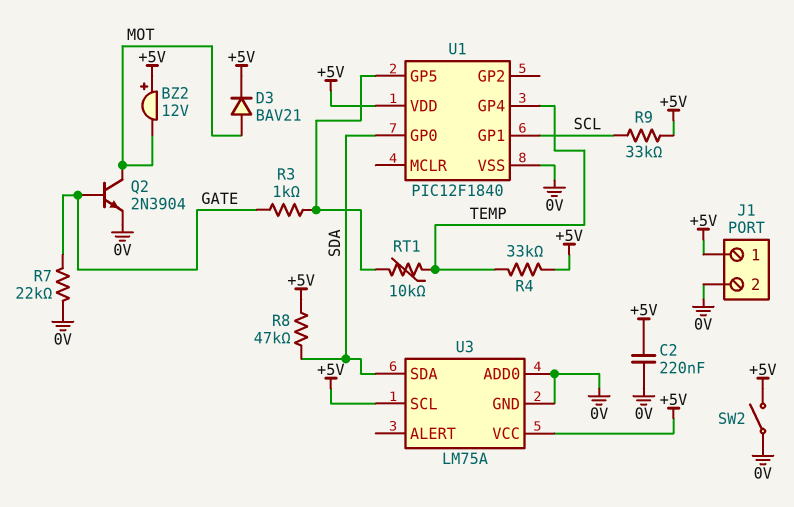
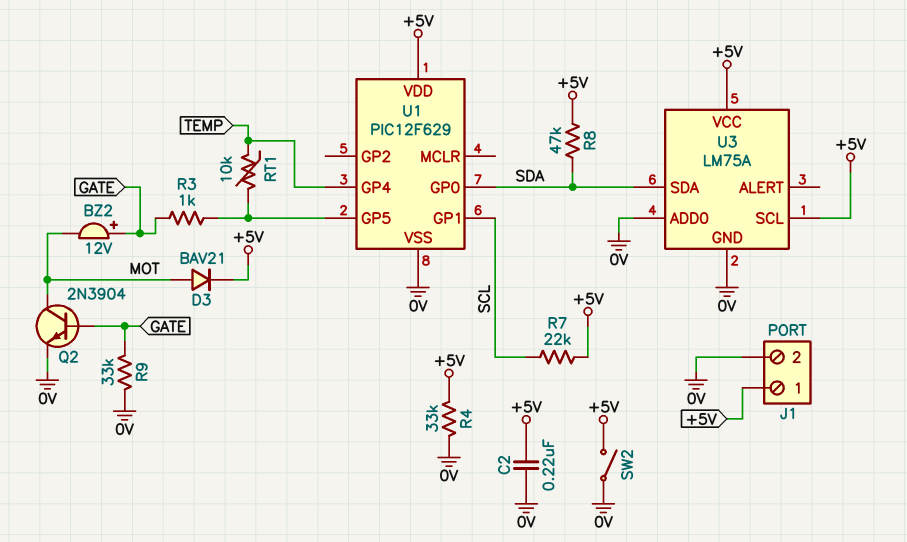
BZ2: buzzer 12V (plus +5V, minus MOT) -> buzzer 12V (plus GATE, minus MOT)
R4: 33k (+5V, TEMP) -> 33k (+5V, 0V)
R7: 22k (0V, GATE) -> 22k (+5V, SCL)
R9: 33k (+5V, SCL) -> 33k (0V, GATE)
U1: PIC12F1840 -> PIC12F629

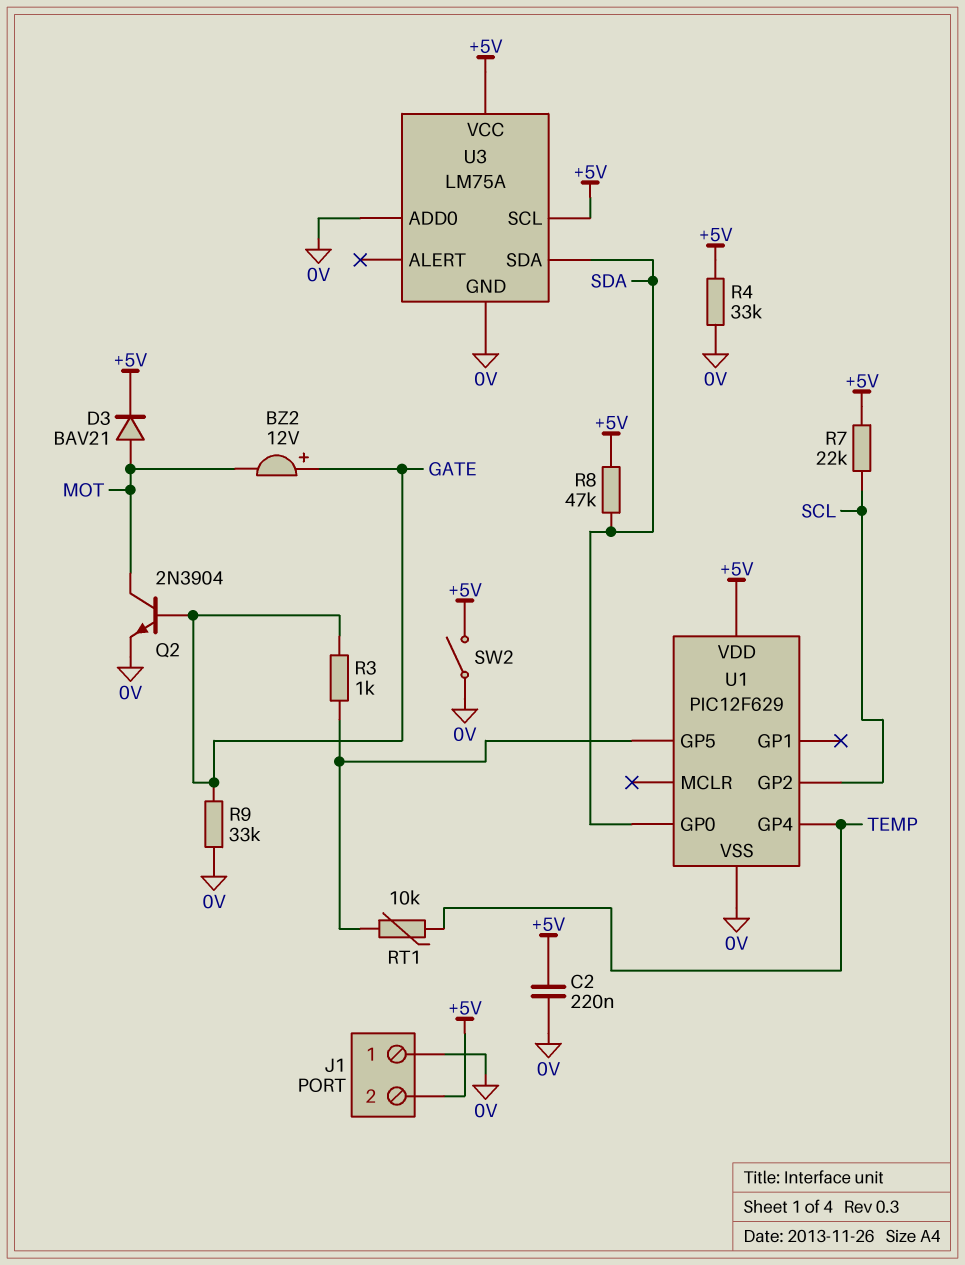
J1 pin 1: +5V -> 0V
J1 pin 2: 0V -> +5V
U1 pin GP1: SCL -> none
U1 pin GP2: none -> SCL

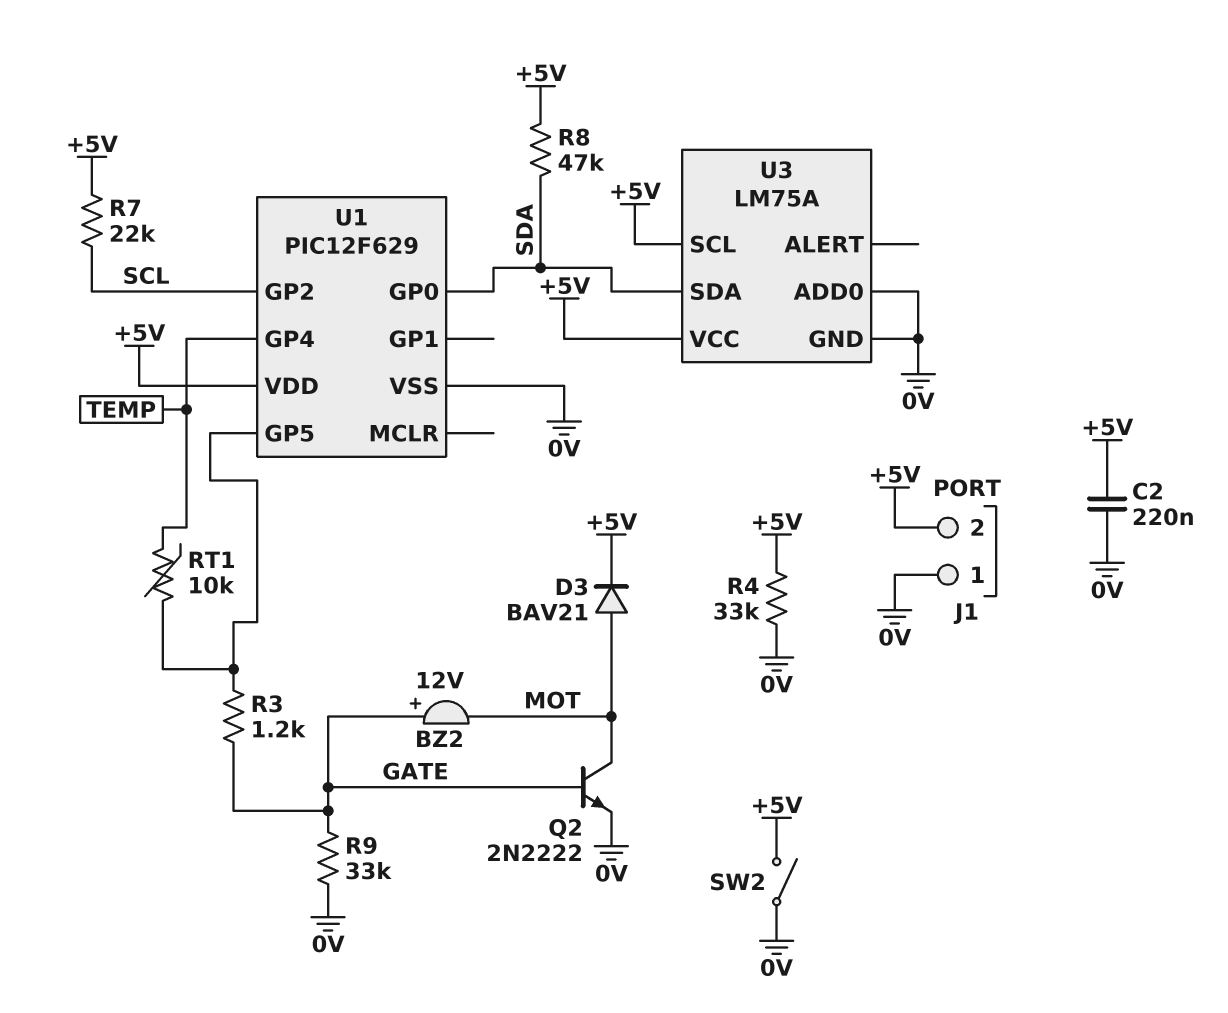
Q2: NPN 2N3904 (B GATE, C MOT, E 0V) -> NPN 2N2222 (B GATE, C MOT, E 0V)
R3: 1k (GATE, U1/GP5) -> 1.2k (GATE, U1/GP5)

